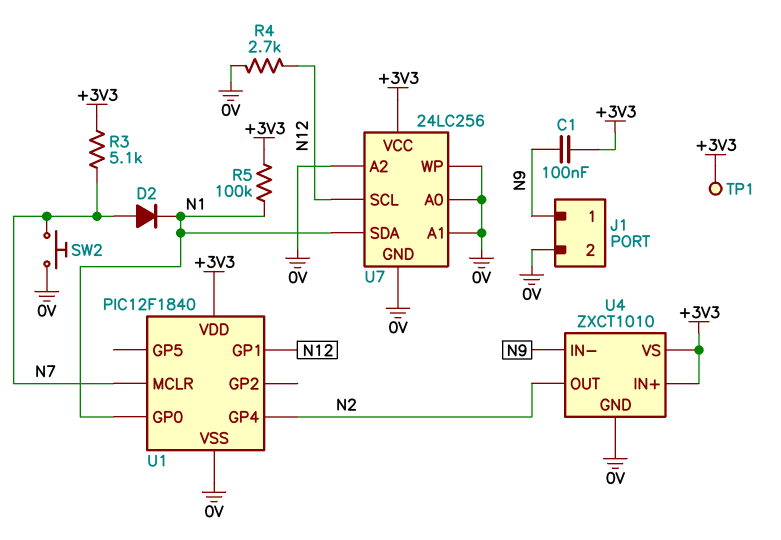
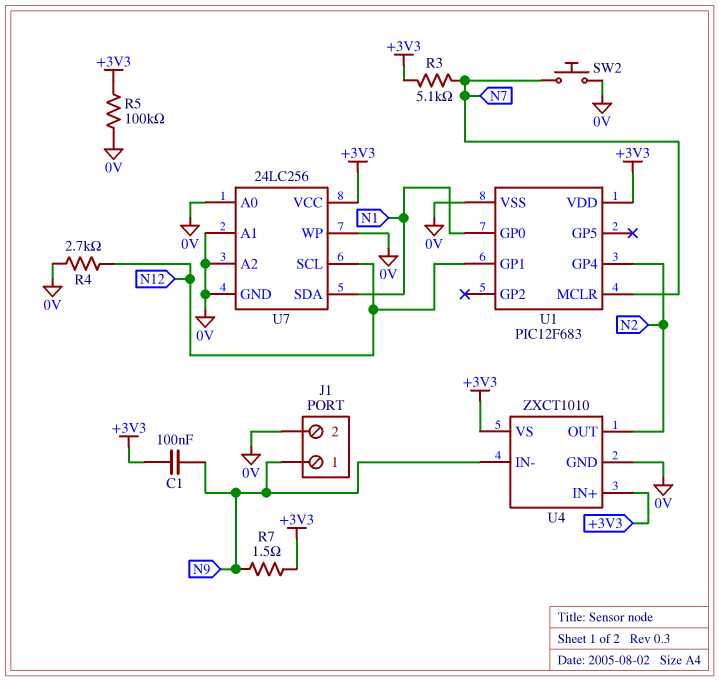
D2: diode (A N7, K N1) -> none
R5: 100k (+3V3, N1) -> 100k (+3V3, 0V)
R7: none -> 1.5 (+3V3, N9)
TP1: test point (+3V3) -> none
U1: PIC12F1840 -> PIC12F683

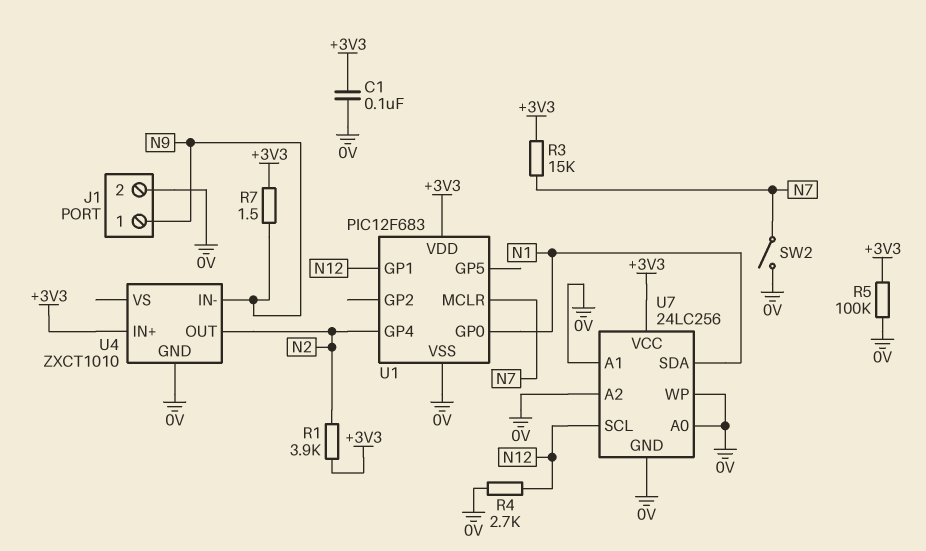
C1: 100nF (+3V3, N9) -> 100nF (+3V3, 0V)
R1: none -> 3.9k (+3V3, N2)
R3: 5.1k (+3V3, N7) -> 15k (+3V3, N7)
SW2: button (0V, N7) -> switch (0V, N7)
U4 pin VS: +3V3 -> none

